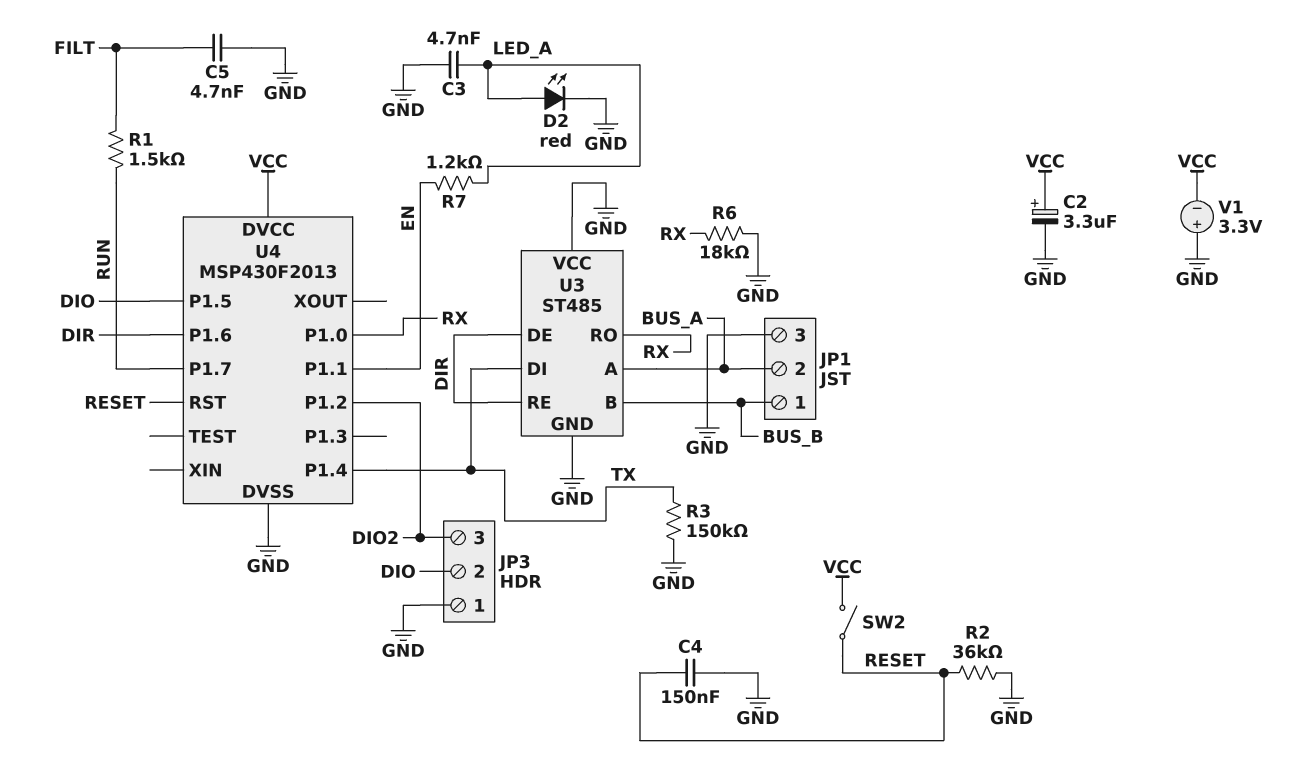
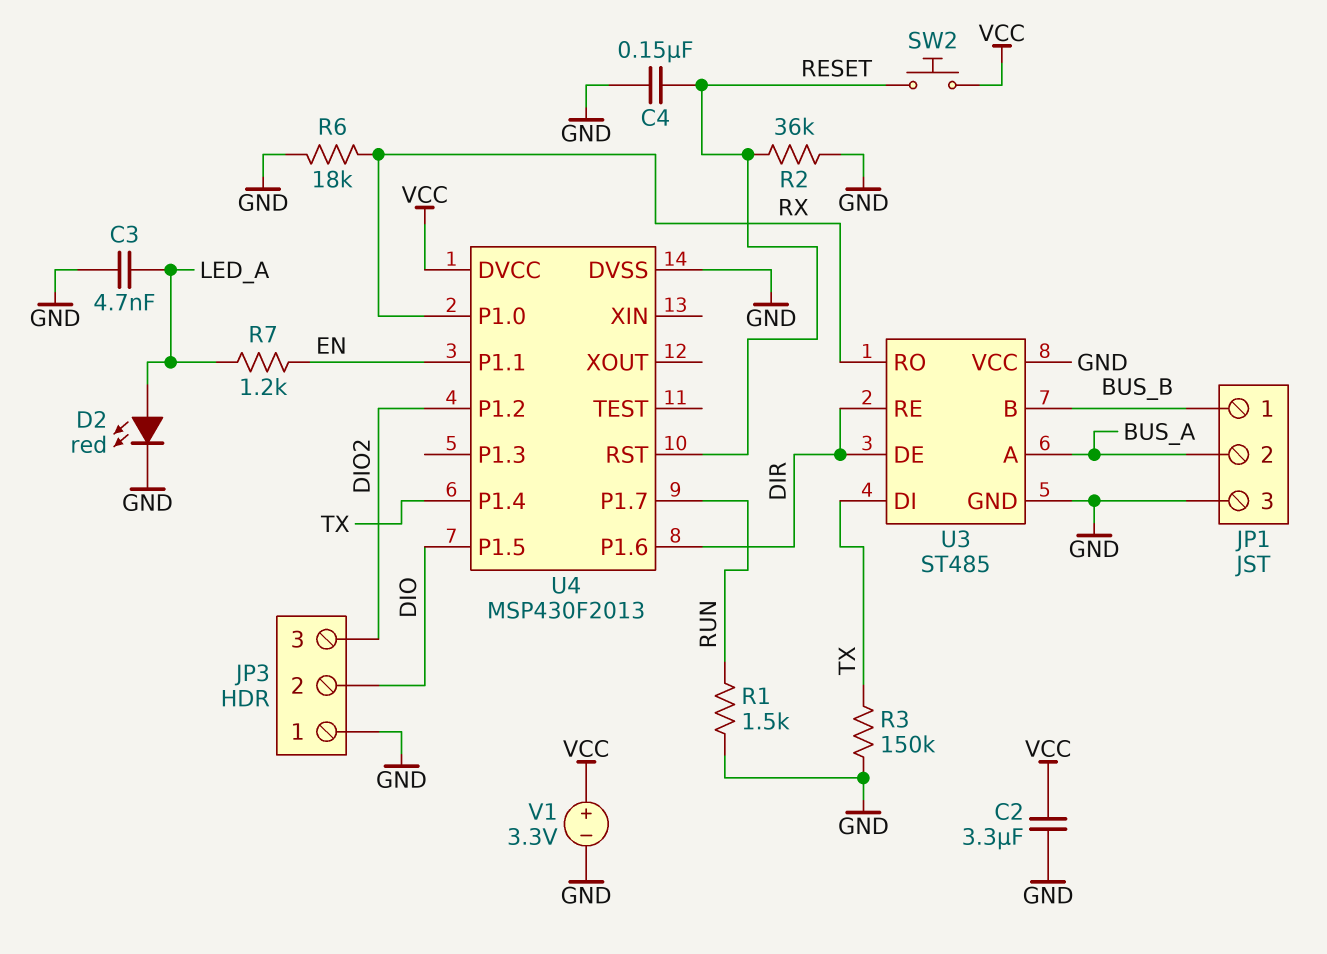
C2: 3.3uF (plus VCC, minus GND) -> 3.3uF (GND, VCC)
C5: 4.7nF (FILT, GND) -> none
R1: 1.5k (FILT, RUN) -> 1.5k (GND, RUN)
SW2: switch (RESET, VCC) -> button (RESET, VCC)
V1: 3.3V (plus GND, minus VCC) -> 3.3V (plus VCC, minus GND)

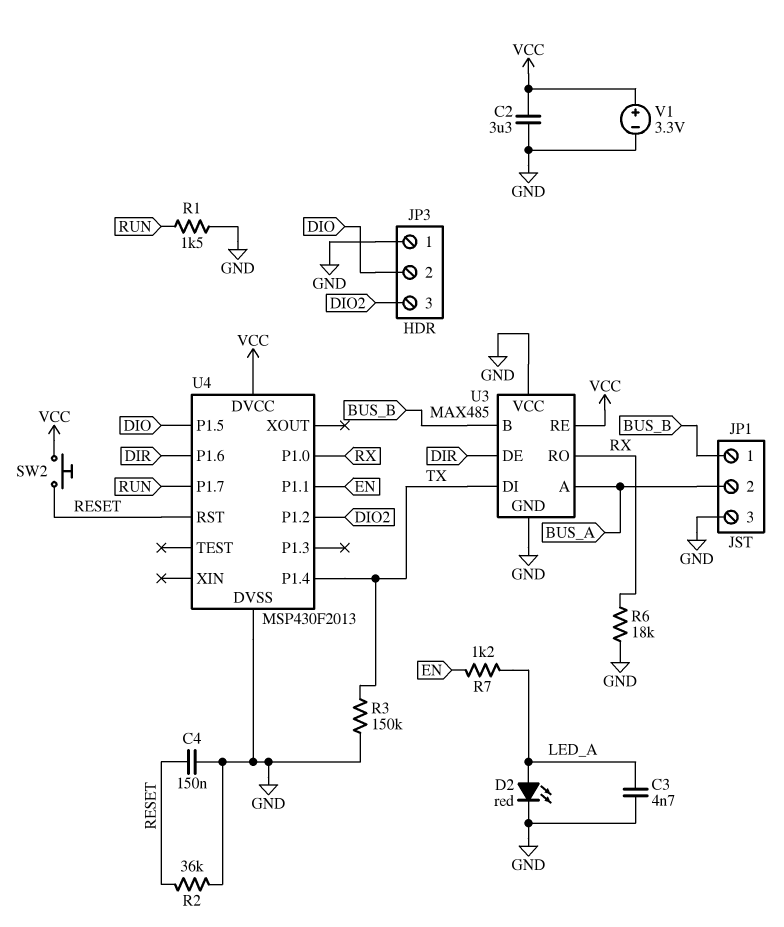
U3: ST485 -> MAX485
U3 pin RE: DIR -> VCC

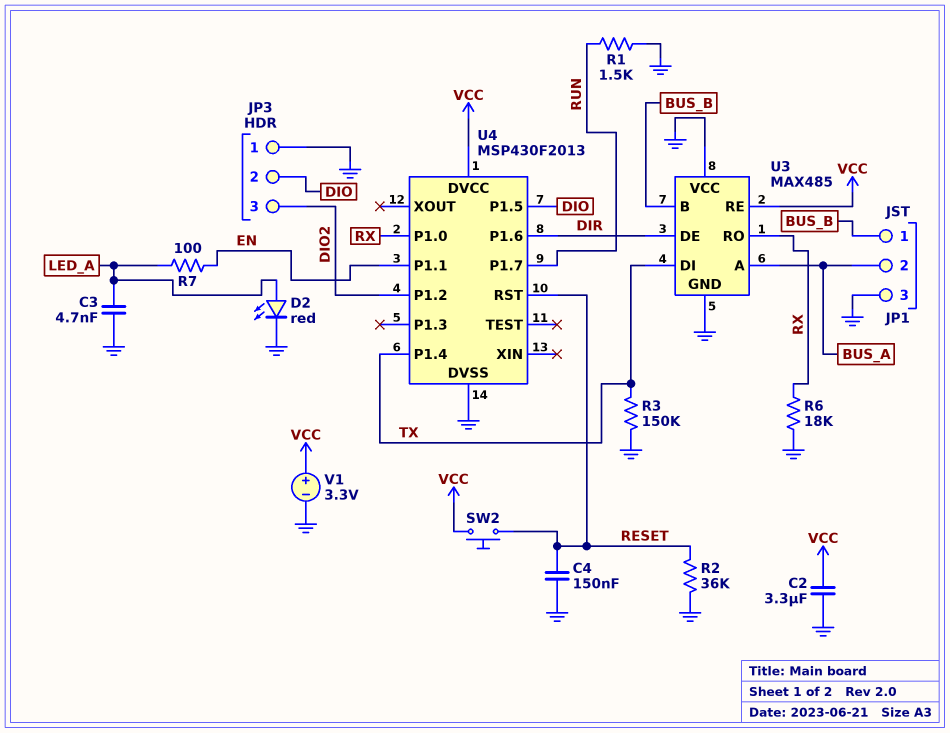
R7: 1.2k (EN, LED_A) -> 100 (EN, LED_A)

